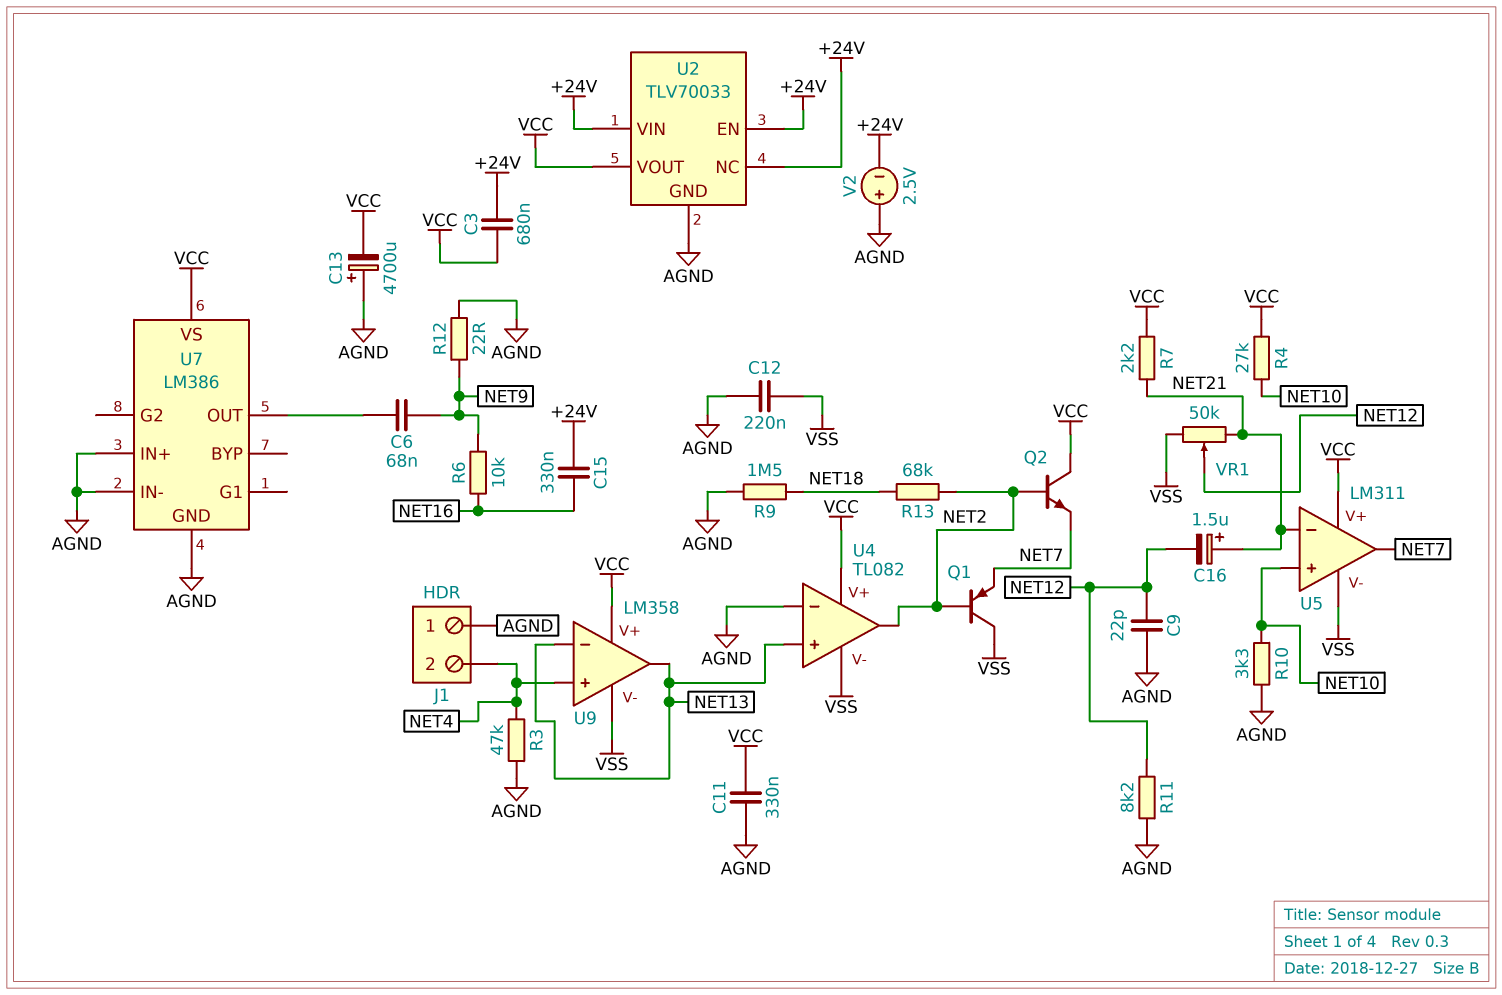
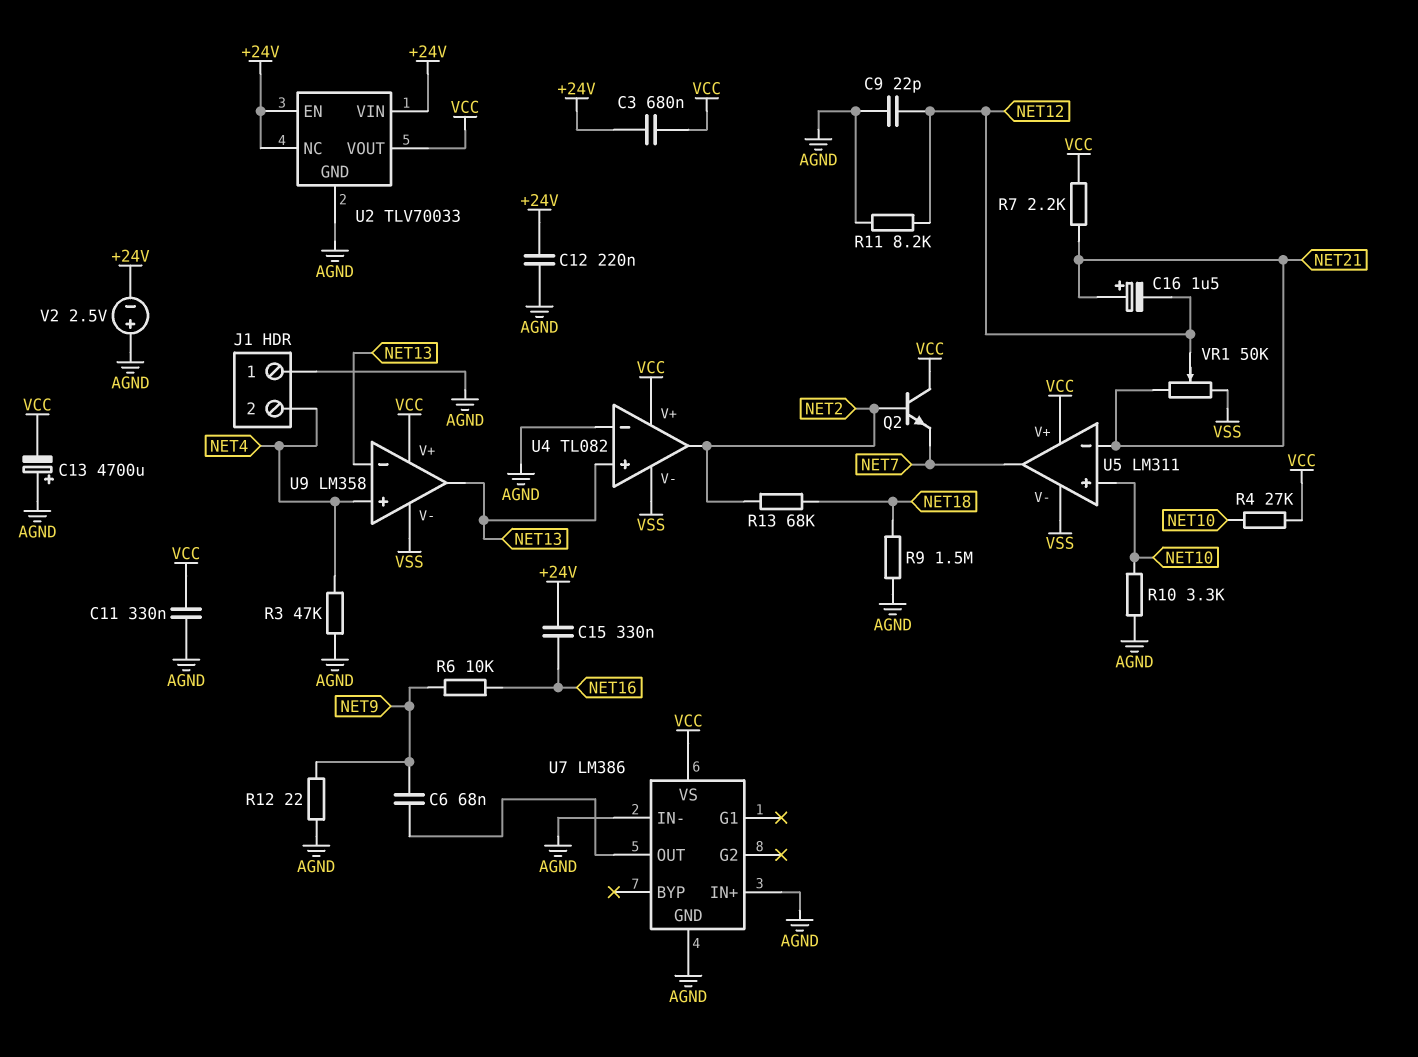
C12: 220nF (AGND, VSS) -> 220nF (+24V, AGND)
Q1: PNP (B NET2, C VSS, E NET7) -> none

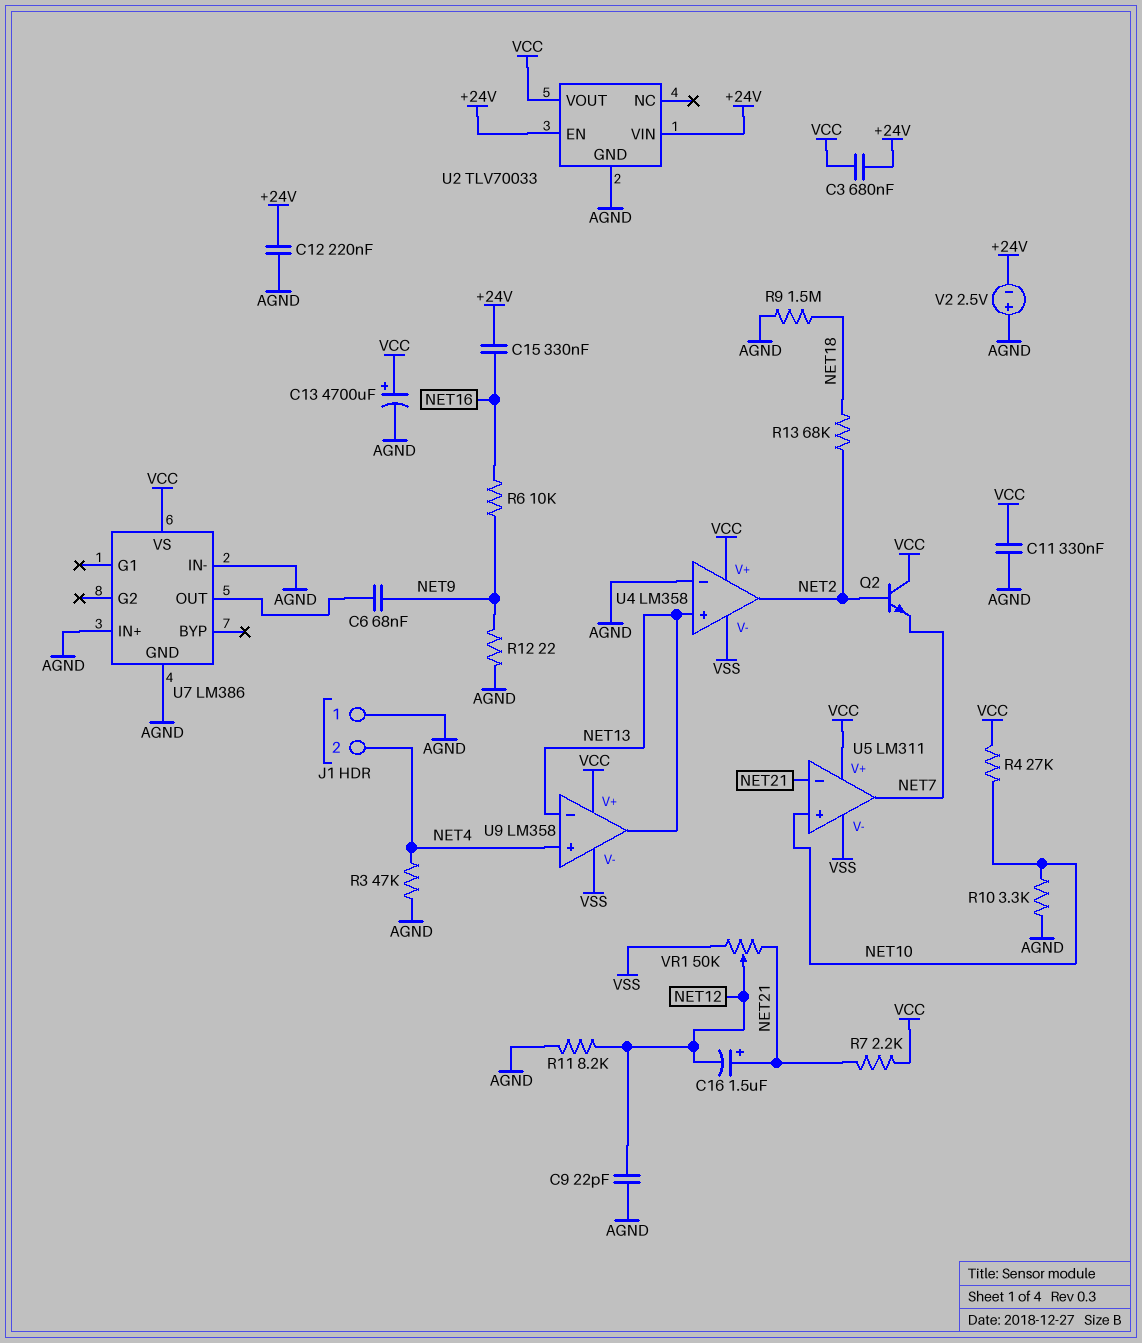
C13: 4700uF (plus AGND, minus VCC) -> 4700uF (plus VCC, minus AGND)
U2 pin NC: +24V -> none
U4: TL082 -> LM358

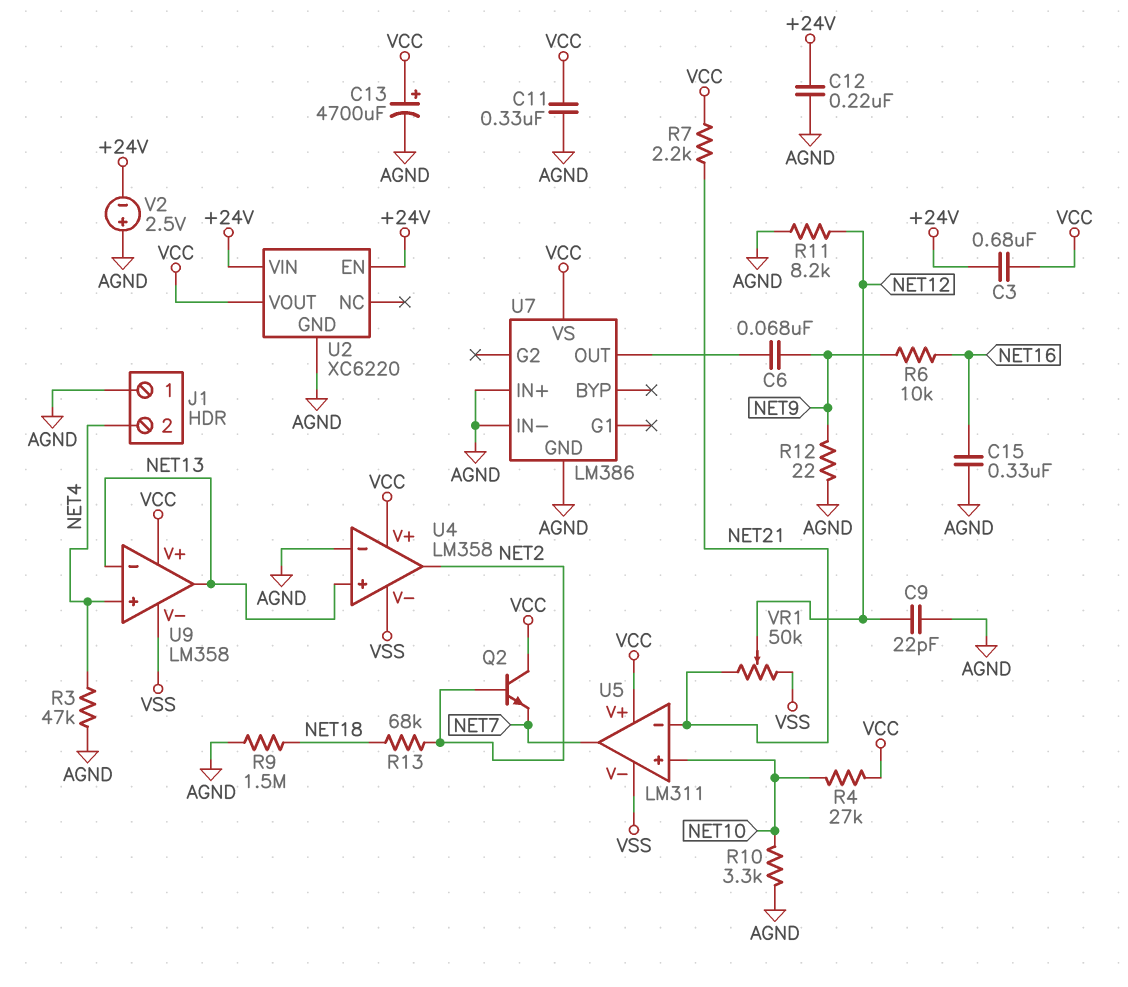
C15: 330nF (+24V, NET16) -> 330nF (AGND, NET16)
C16: 1.5uF (plus NET21, minus NET12) -> none
U2: TLV70033 -> XC6220

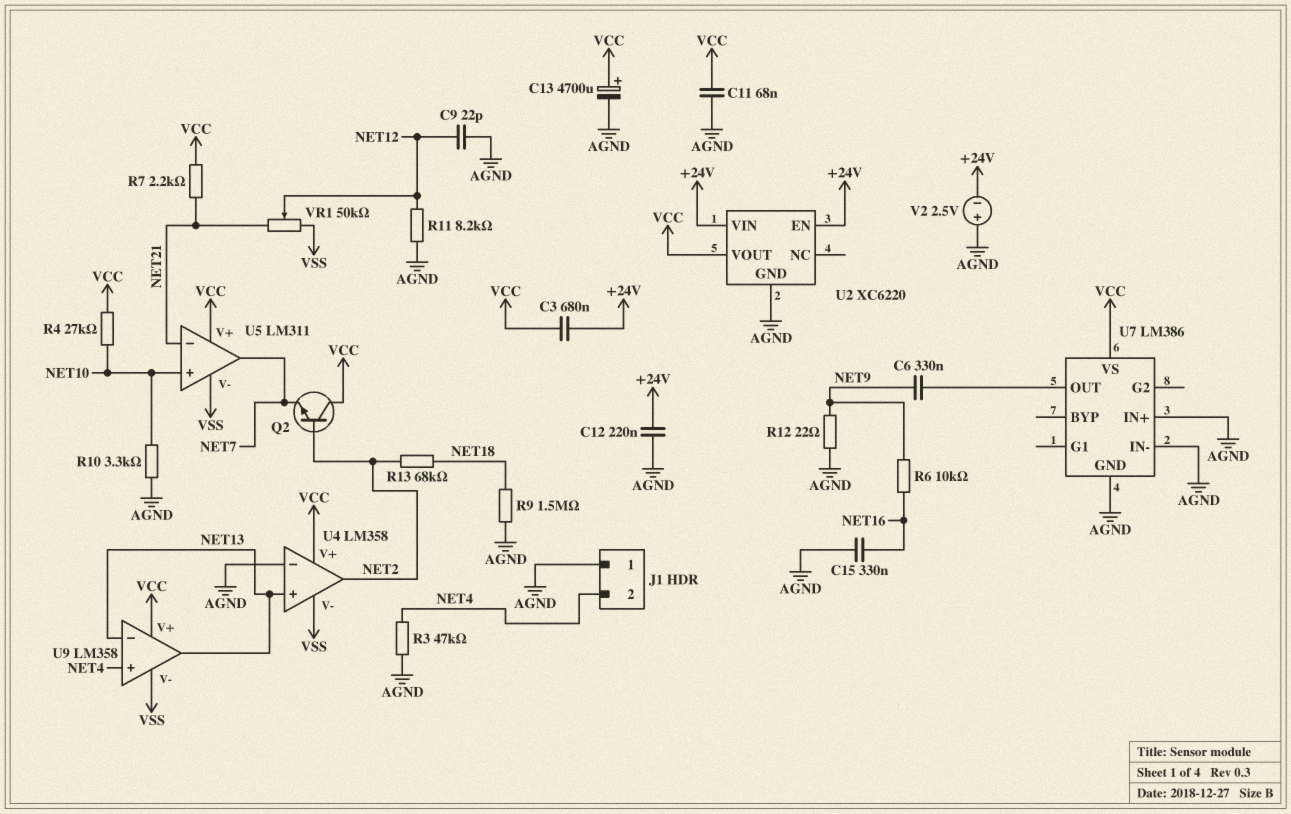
C6: 68nF (NET9, U7/OUT) -> 330nF (NET9, U7/OUT)
C11: 330nF (AGND, VCC) -> 68nF (AGND, VCC)

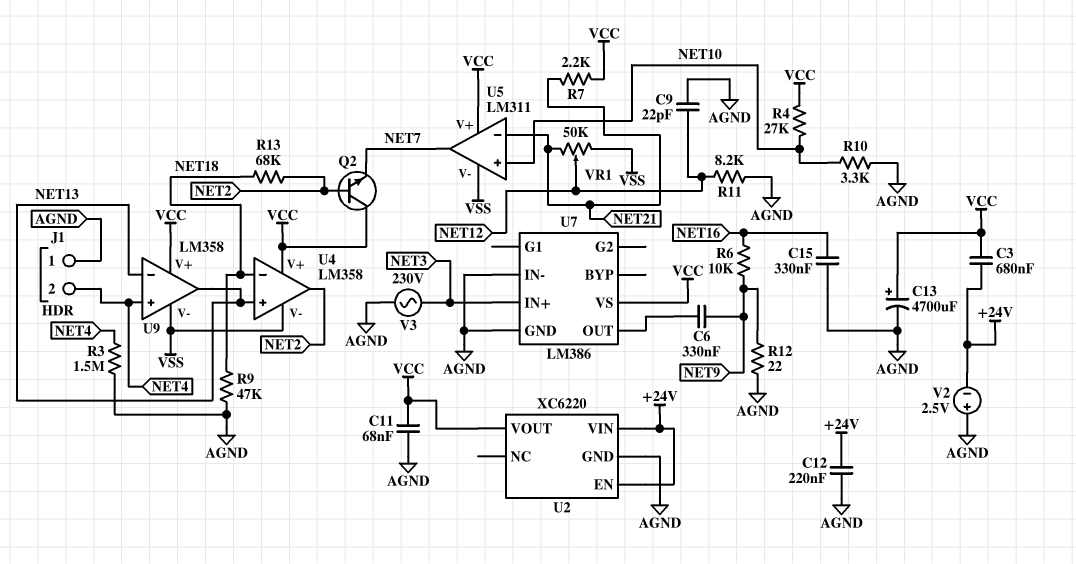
R3: 47k (AGND, NET4) -> 1.5M (AGND, NET4)
R9: 1.5M (AGND, NET18) -> 47k (AGND, NET18)
U4 pin in-: AGND -> NET18
U7 pin IN+: AGND -> NET3
V3: none -> AC 230V (AGND, NET3)

